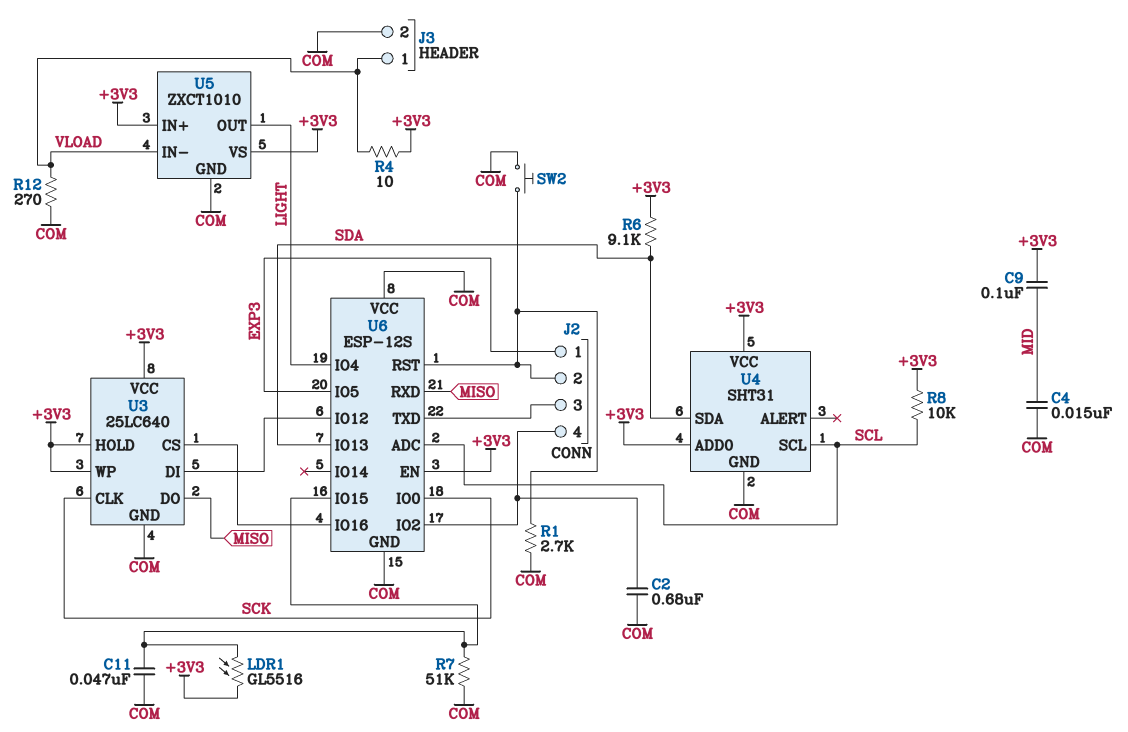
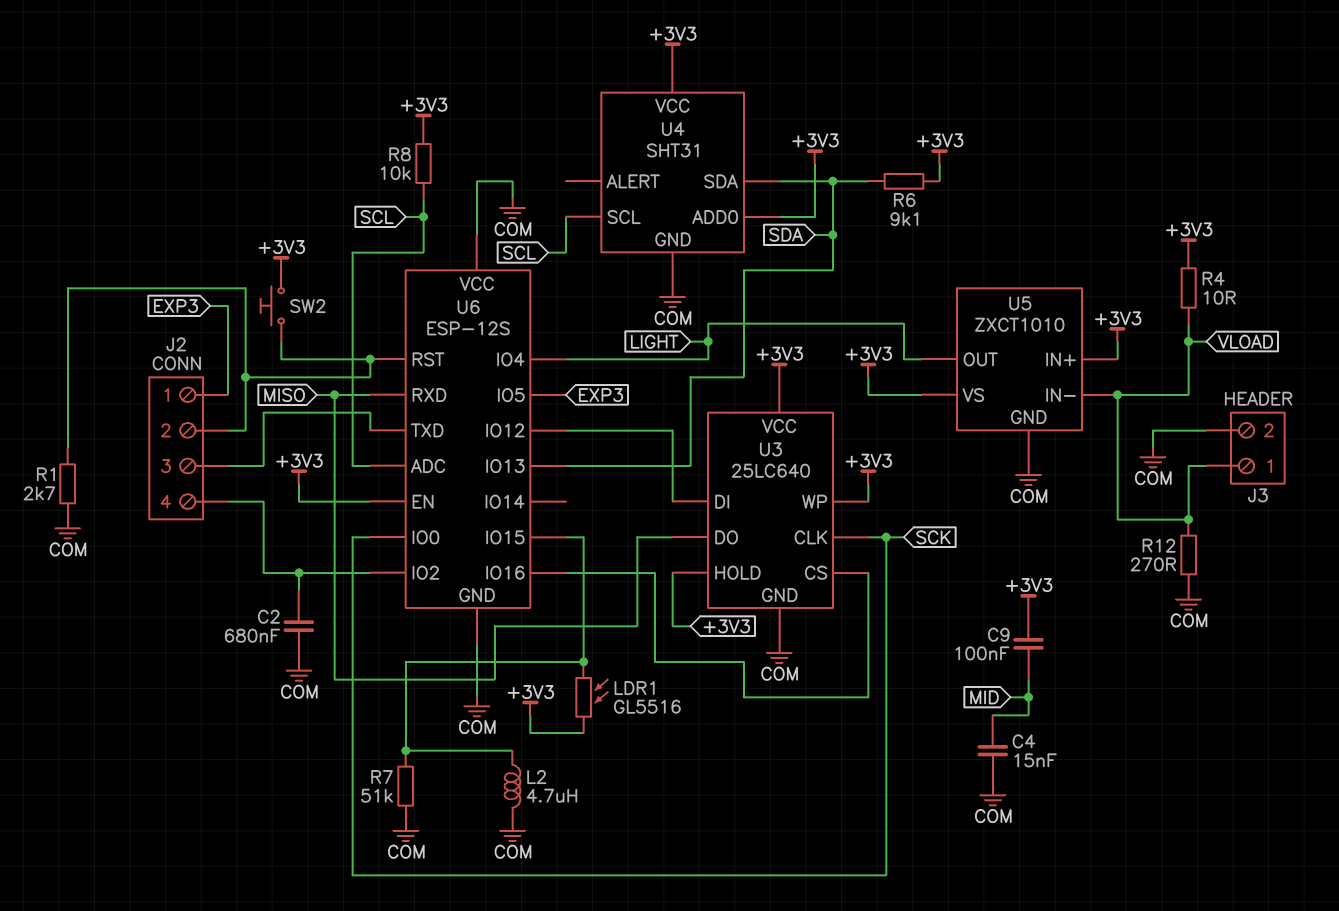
C11: 47nF (COM, U6/IO15) -> none
L2: none -> 4.7uH (COM, U6/IO15)
SW2: button (COM, J2/2) -> button (+3V3, J2/2)

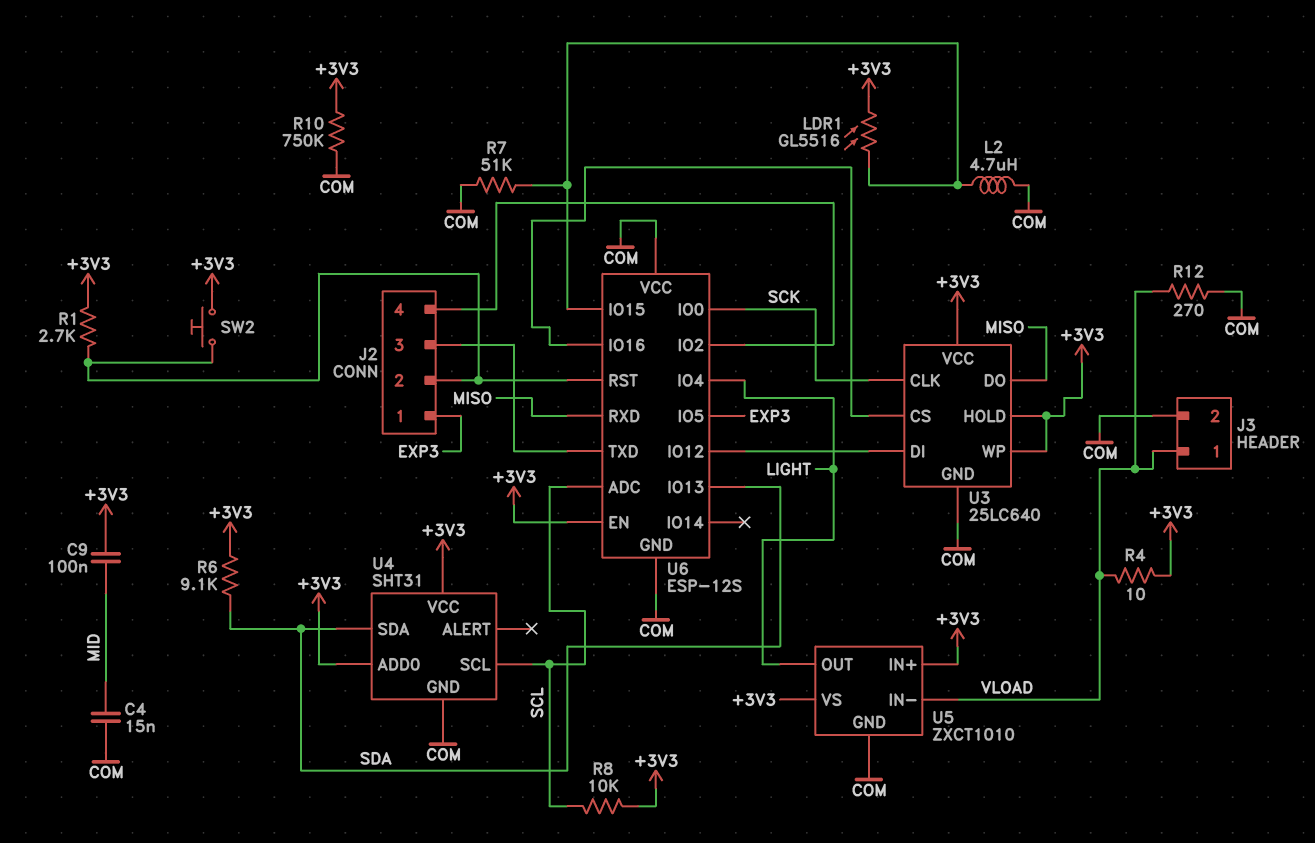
C2: 680nF (COM, J2/4) -> none
R1: 2.7k (COM, J2/2) -> 2.7k (+3V3, J2/2)
R10: none -> 750k (+3V3, COM)

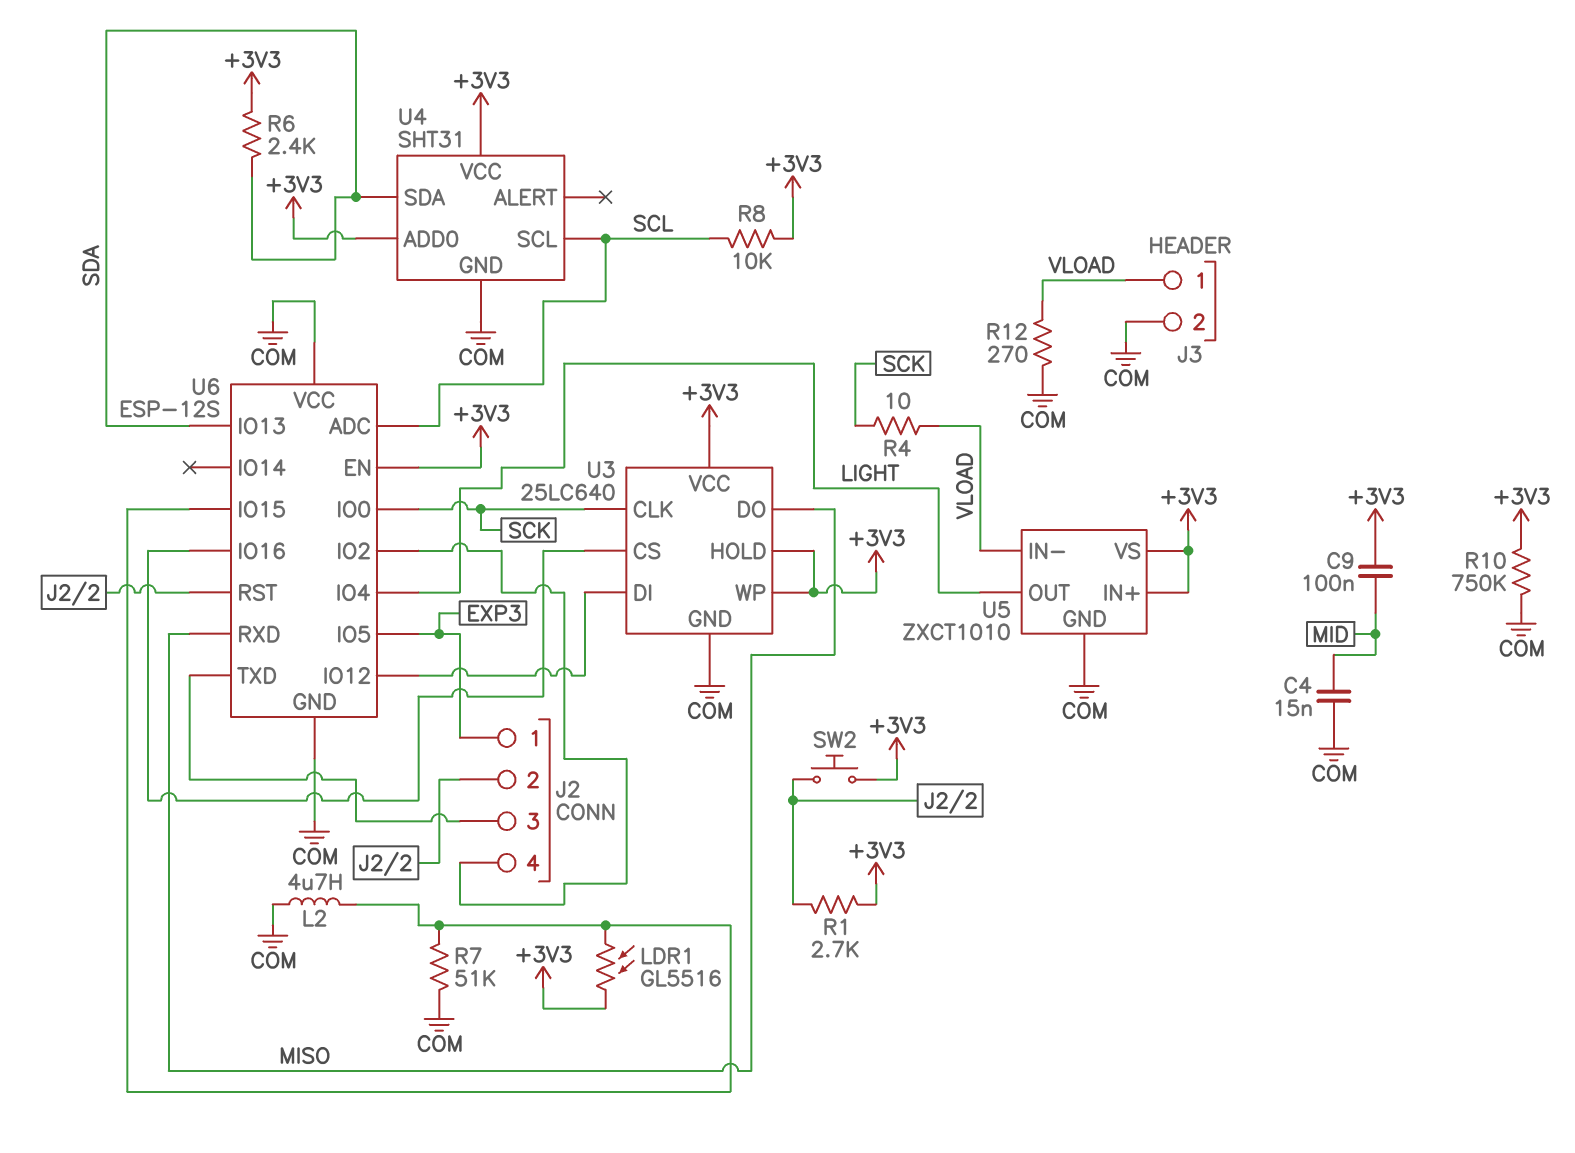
R4: 10 (+3V3, VLOAD) -> 10 (SCK, VLOAD)
R6: 9.1k (+3V3, SDA) -> 2.4k (+3V3, SDA)

